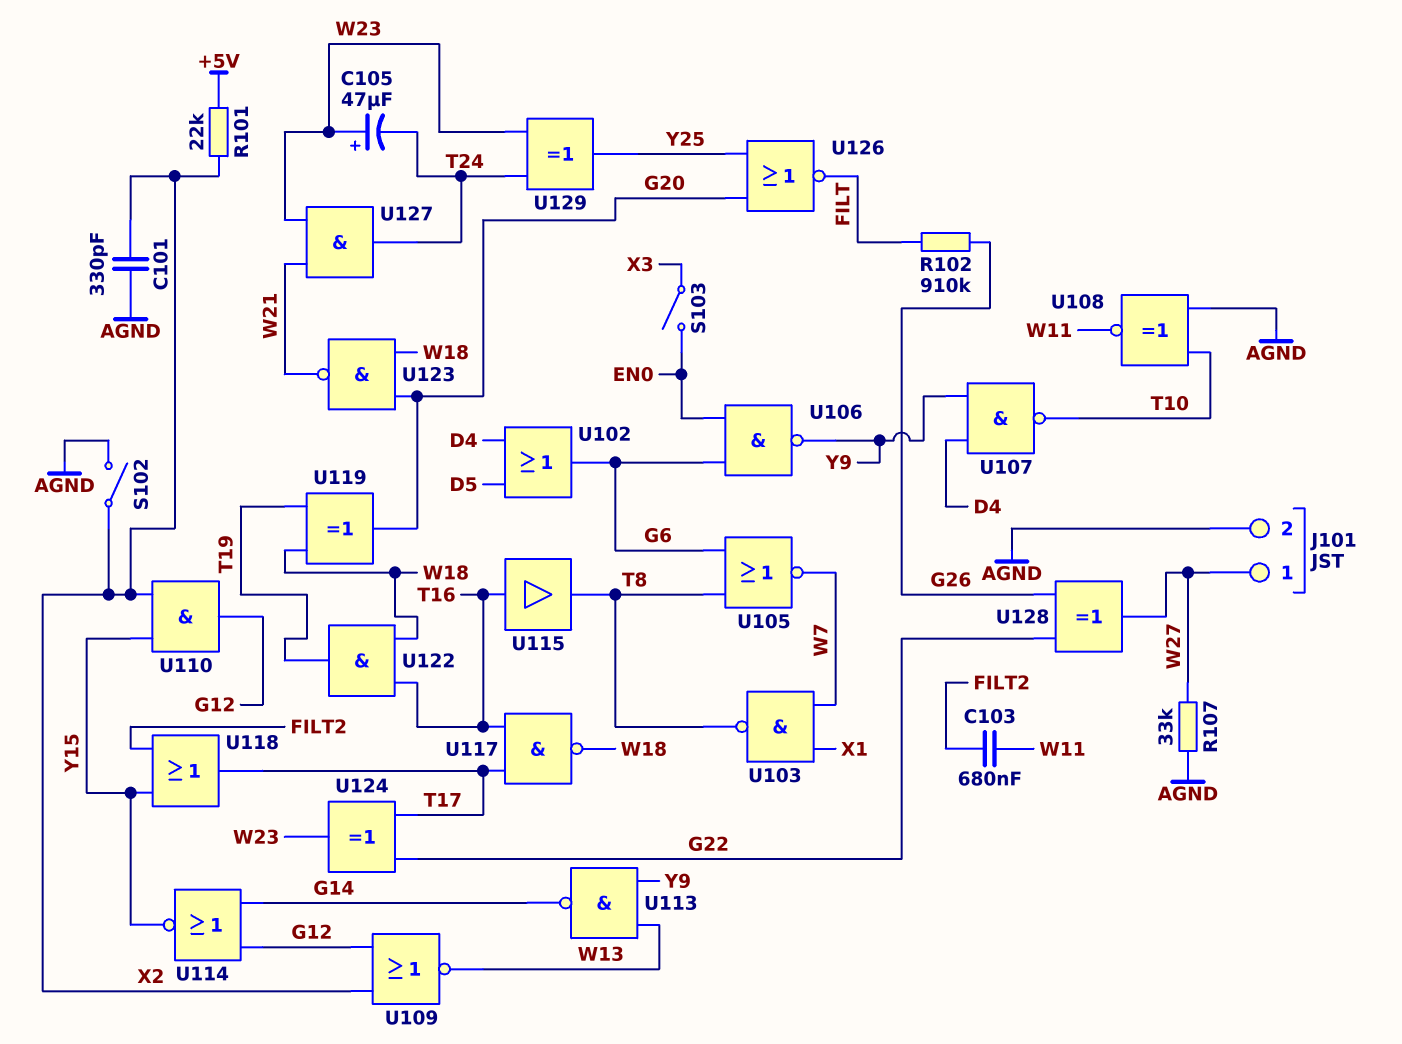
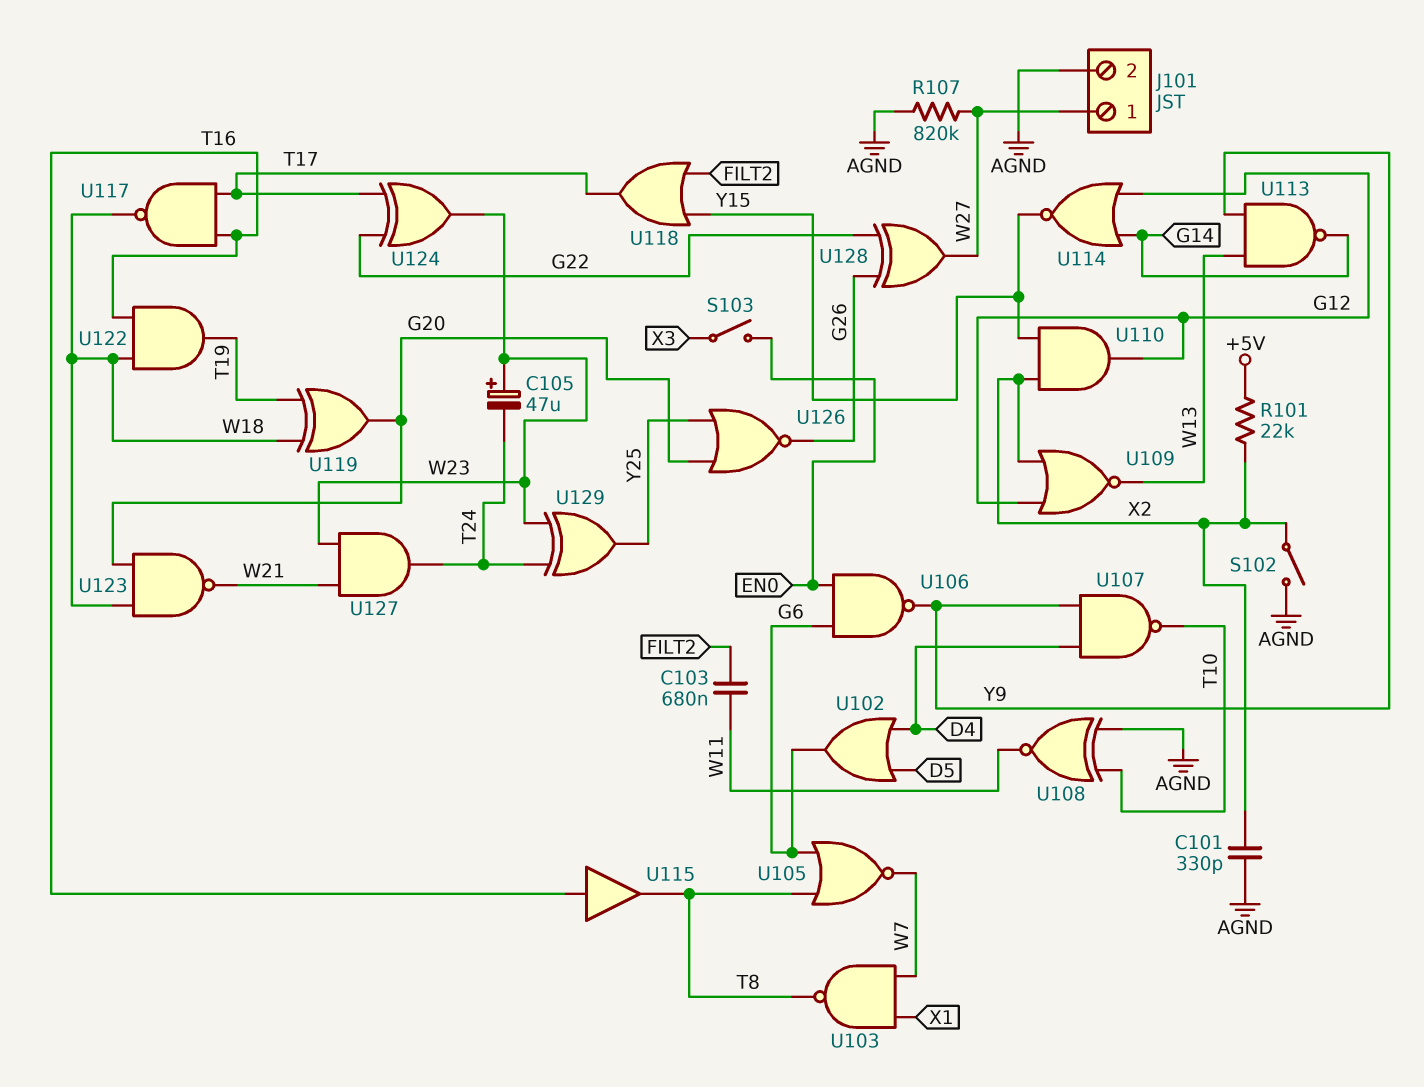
R102: 910k (FILT, G26) -> none
R107: 33k (AGND, W27) -> 820k (AGND, W27)
U126: NOR (in G20, in Y25, out FILT) -> NOR (in G20, in Y25, out G26)

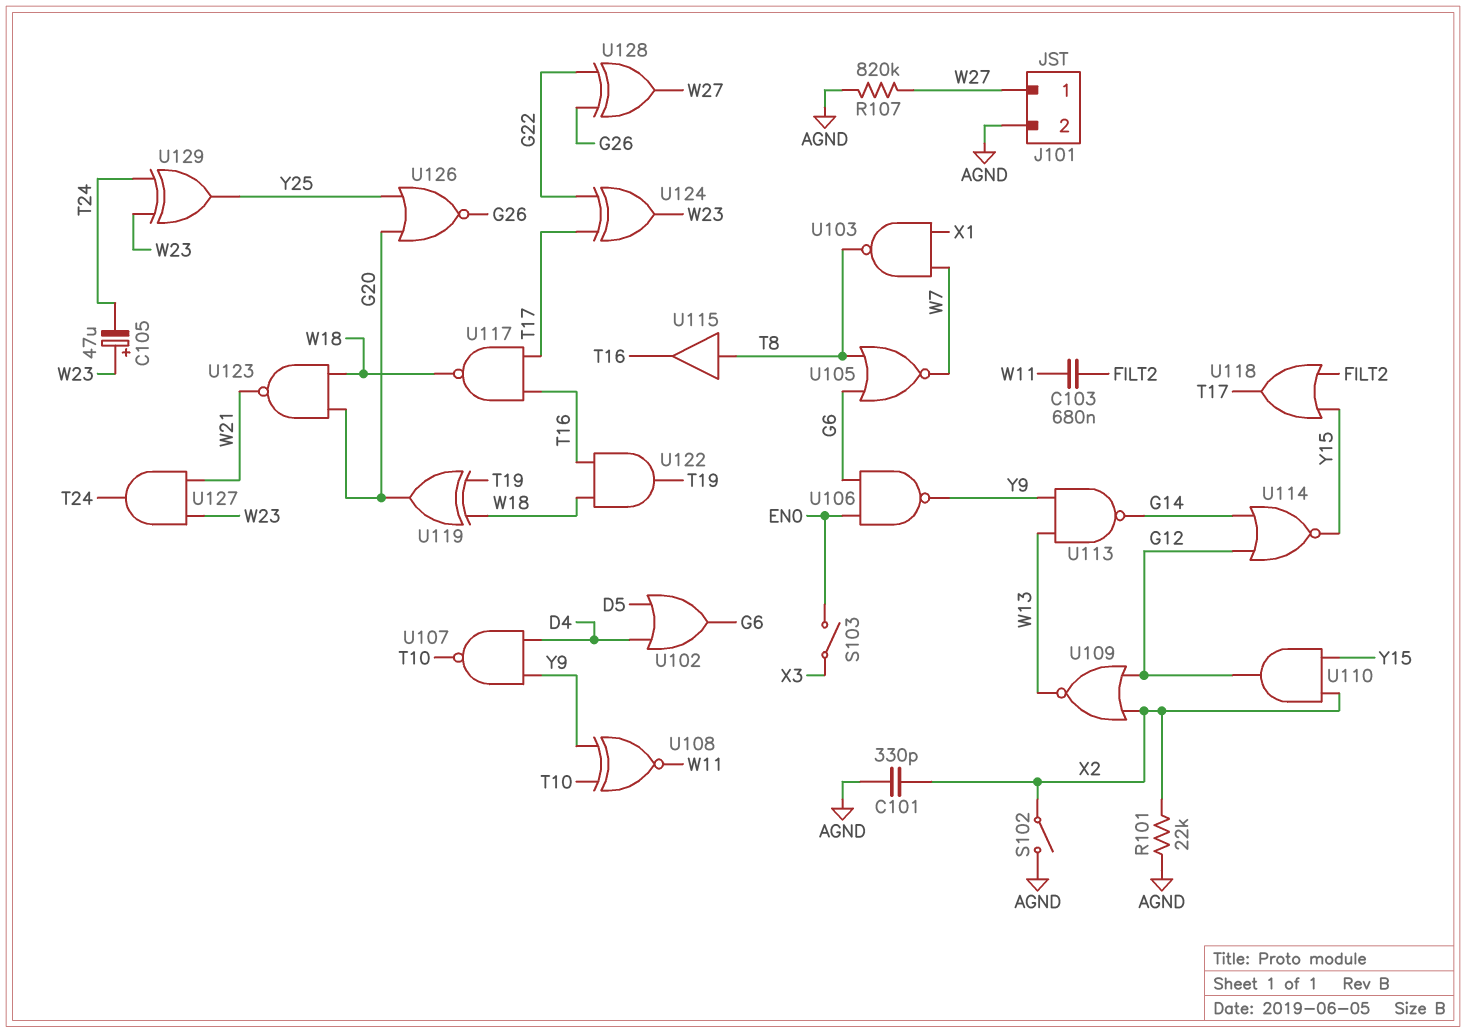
R101: 22k (+5V, X2) -> 22k (AGND, X2)
U108: XNOR (in AGND, in T10, out W11) -> XNOR (in T10, in Y9, out W11)
U115: buffer (in T16, out T8) -> buffer (in T8, out T16)

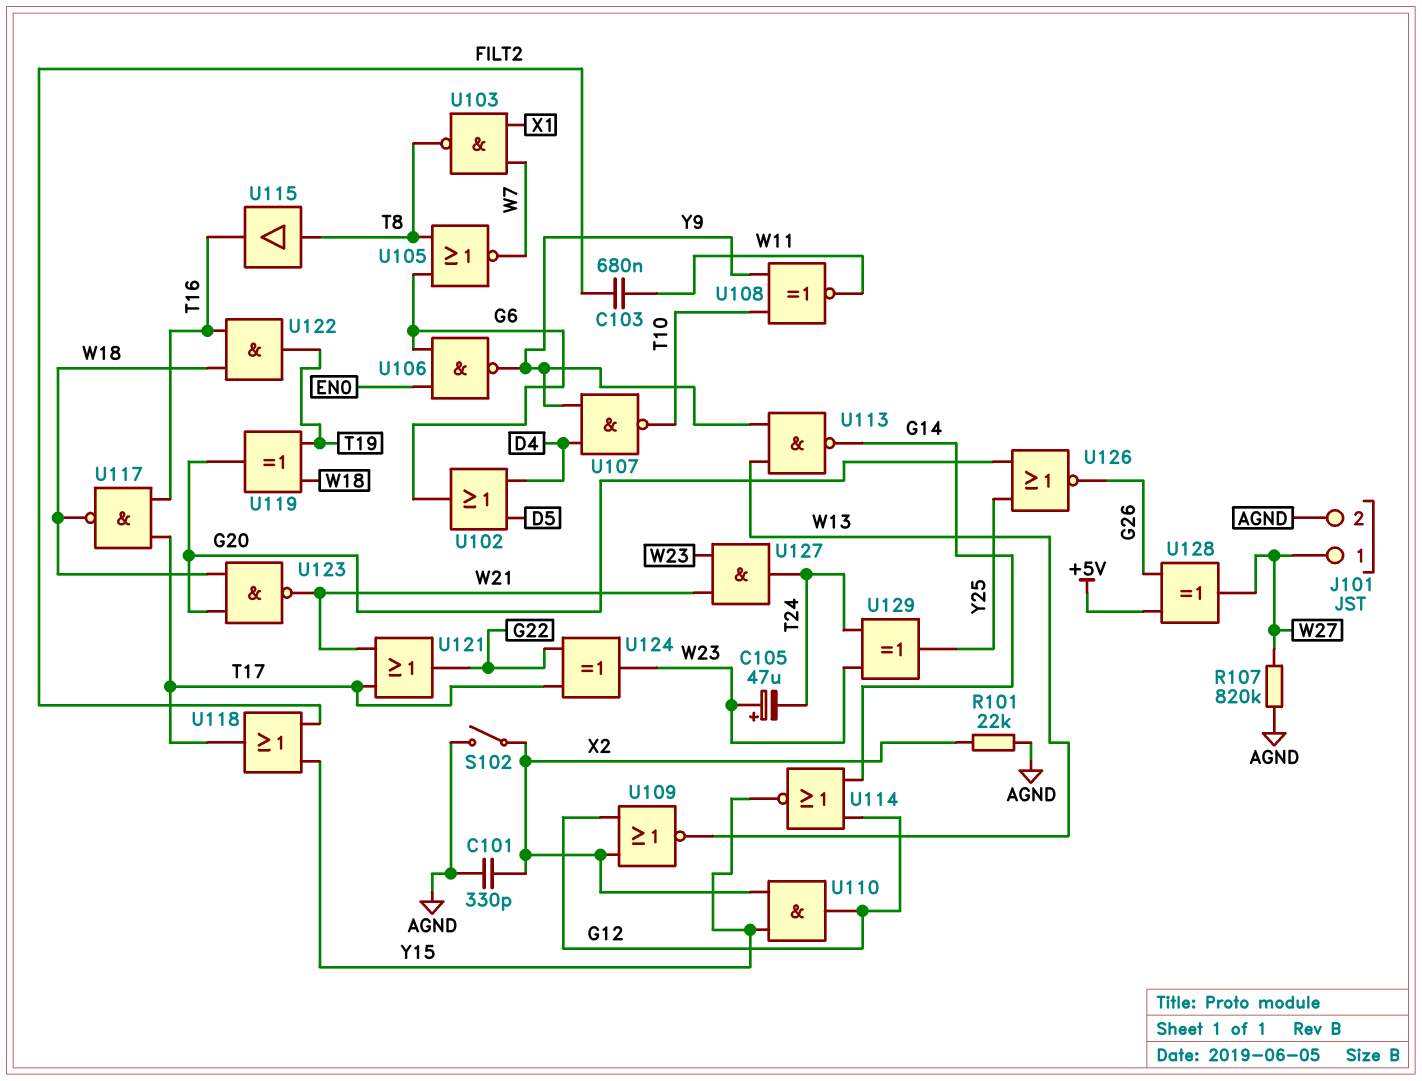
S103: switch (EN0, X3) -> none
U121: none -> OR (in T17, in W21, out G22)
U128: XOR (in G22, in G26, out W27) -> XOR (in +5V, in G26, out W27)

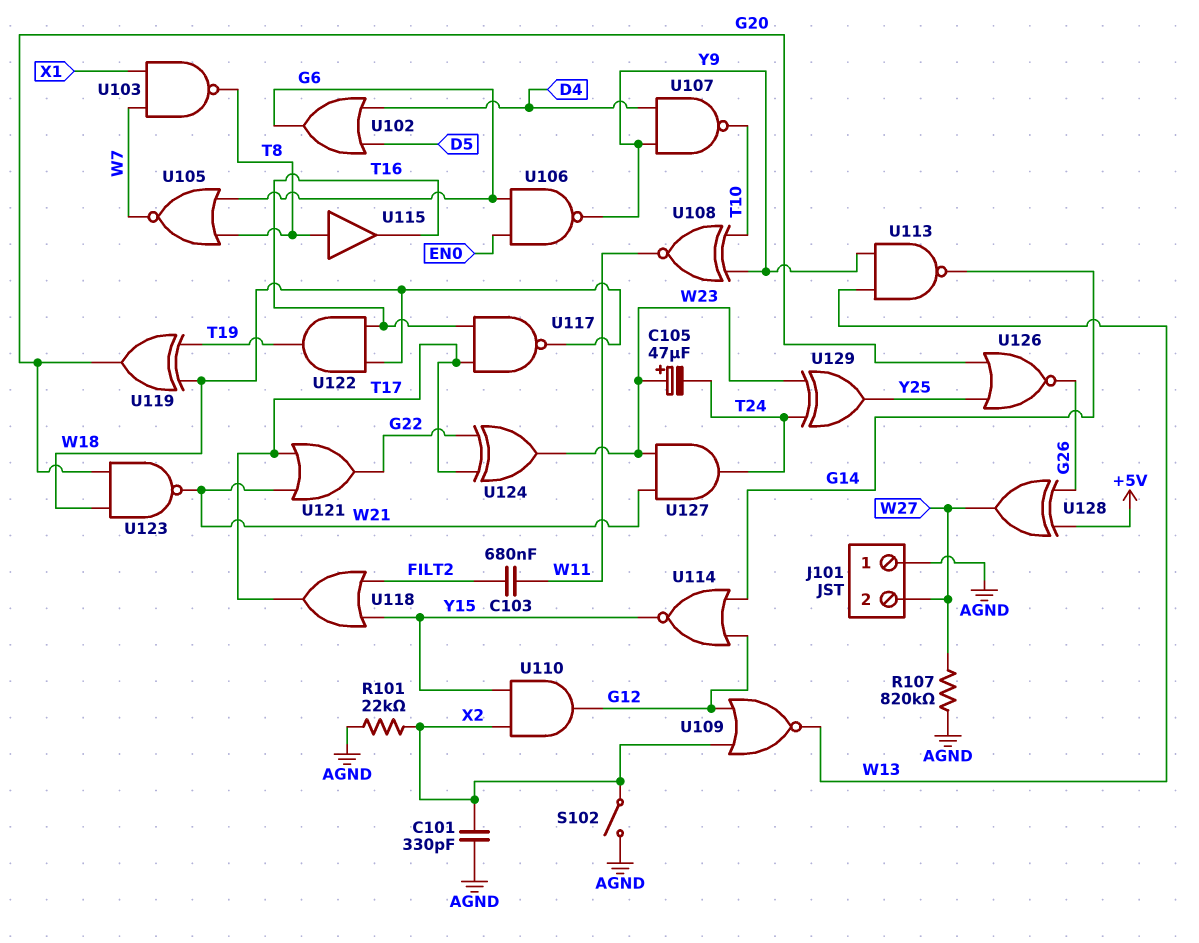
J101 pin 1: W27 -> AGND
J101 pin 2: AGND -> W27

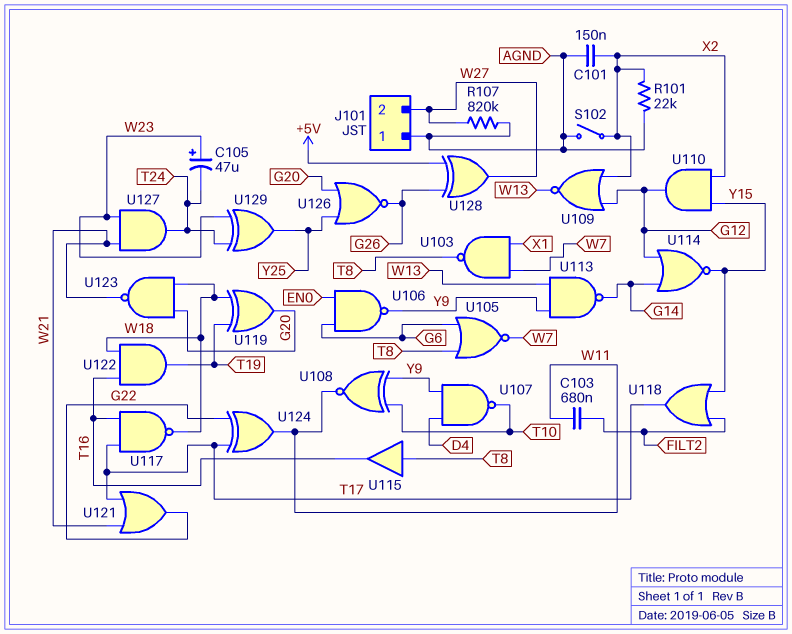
C101: 330pF (AGND, X2) -> 150nF (AGND, X2)
U102: OR (in D4, in D5, out G6) -> none
U124: XOR (in G22, in T17, out W23) -> XOR (in G22, in T17, out W11)

